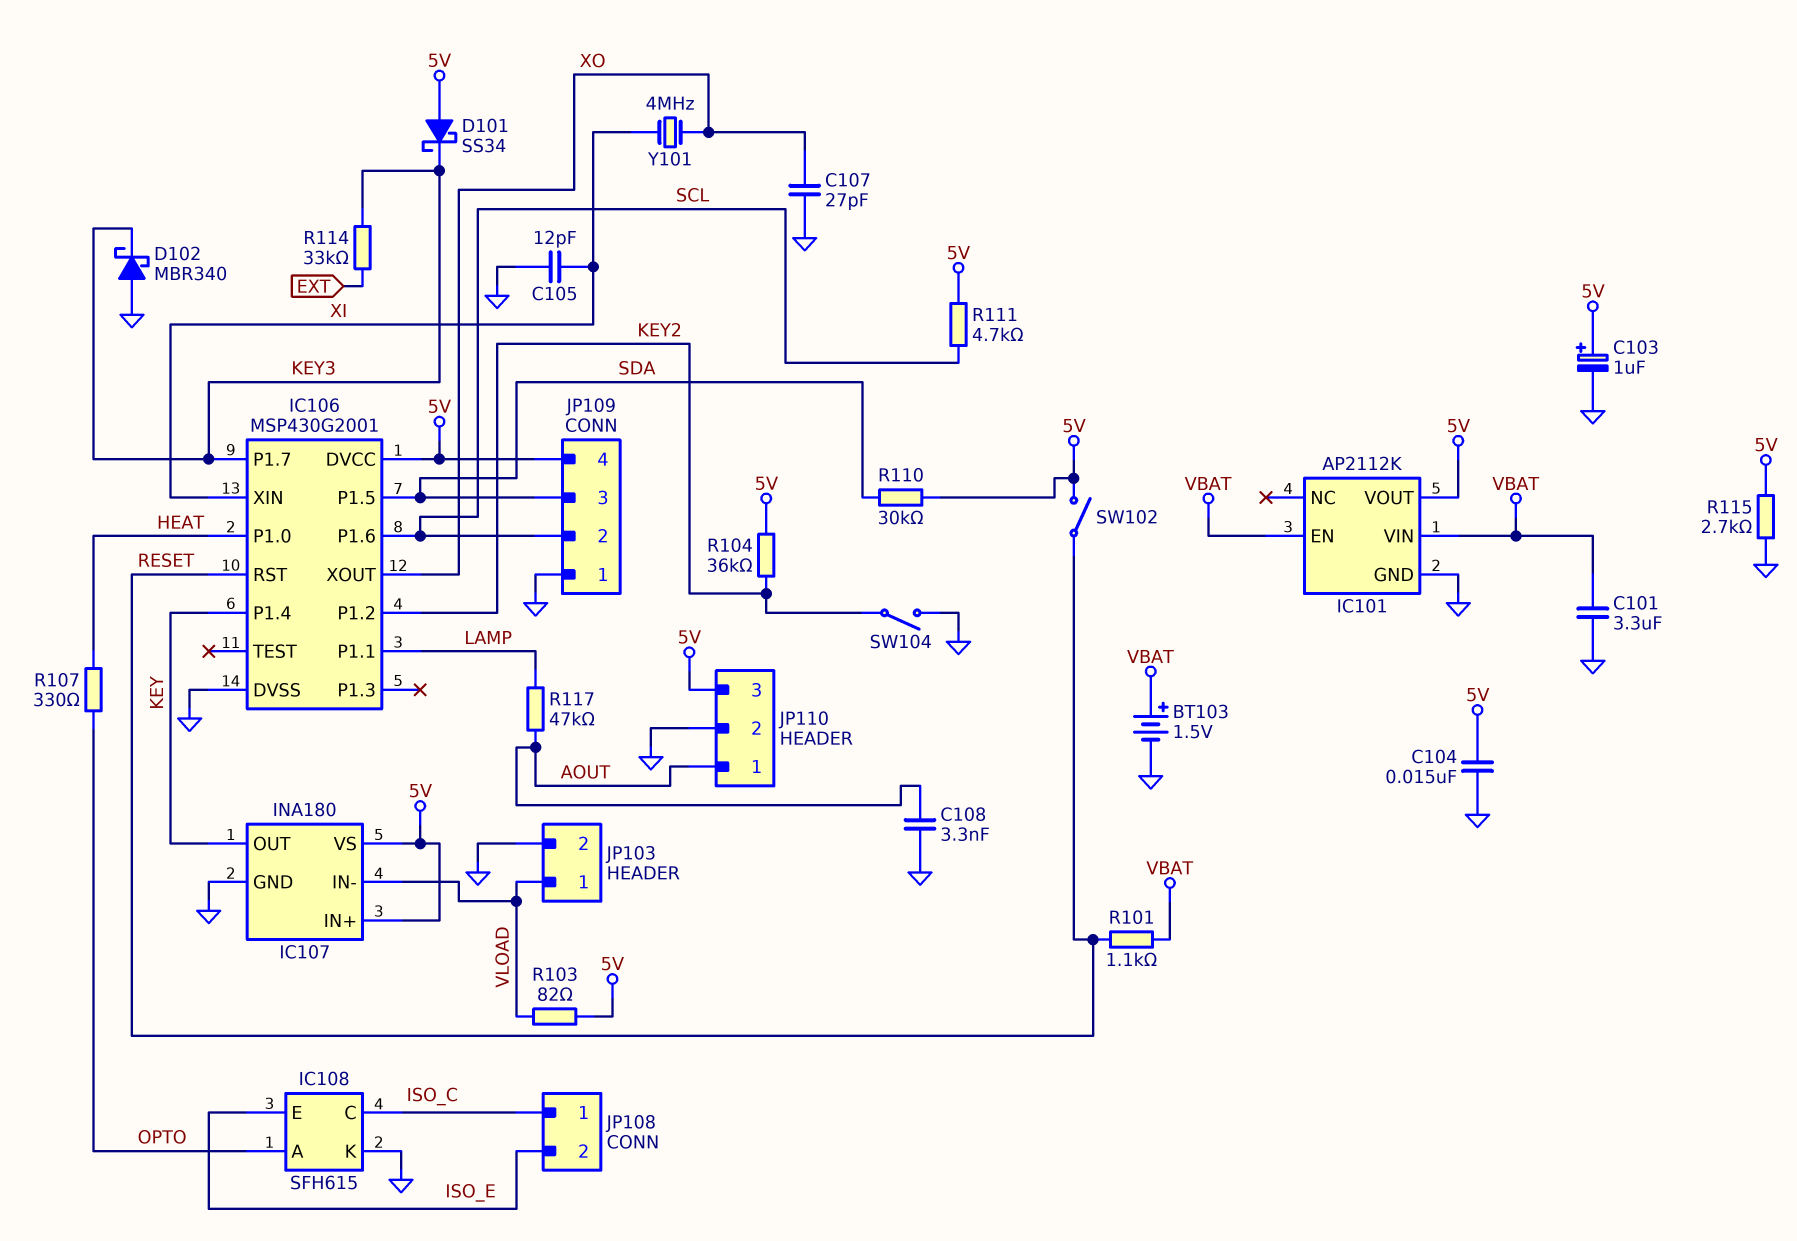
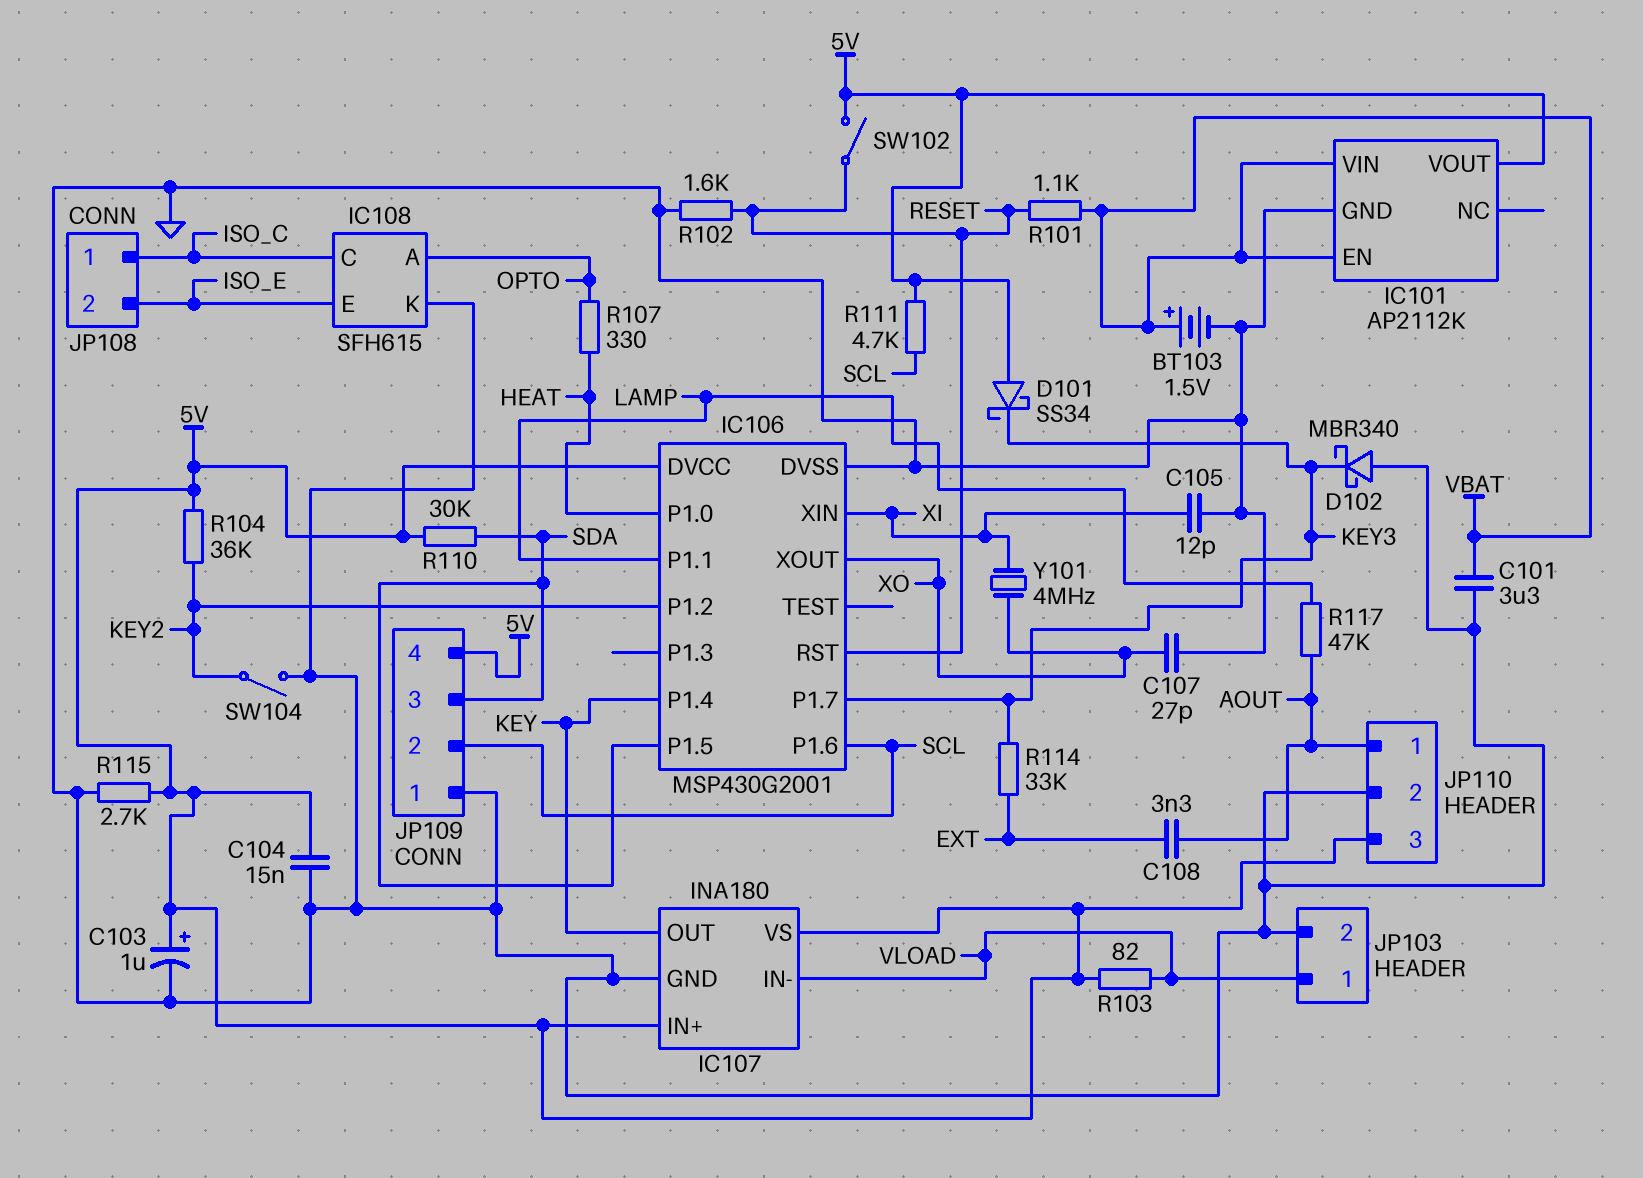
C108: 3.3nF (AOUT, GND) -> 3.3nF (AOUT, EXT)
R102: none -> 1.6k (GND, RESET)

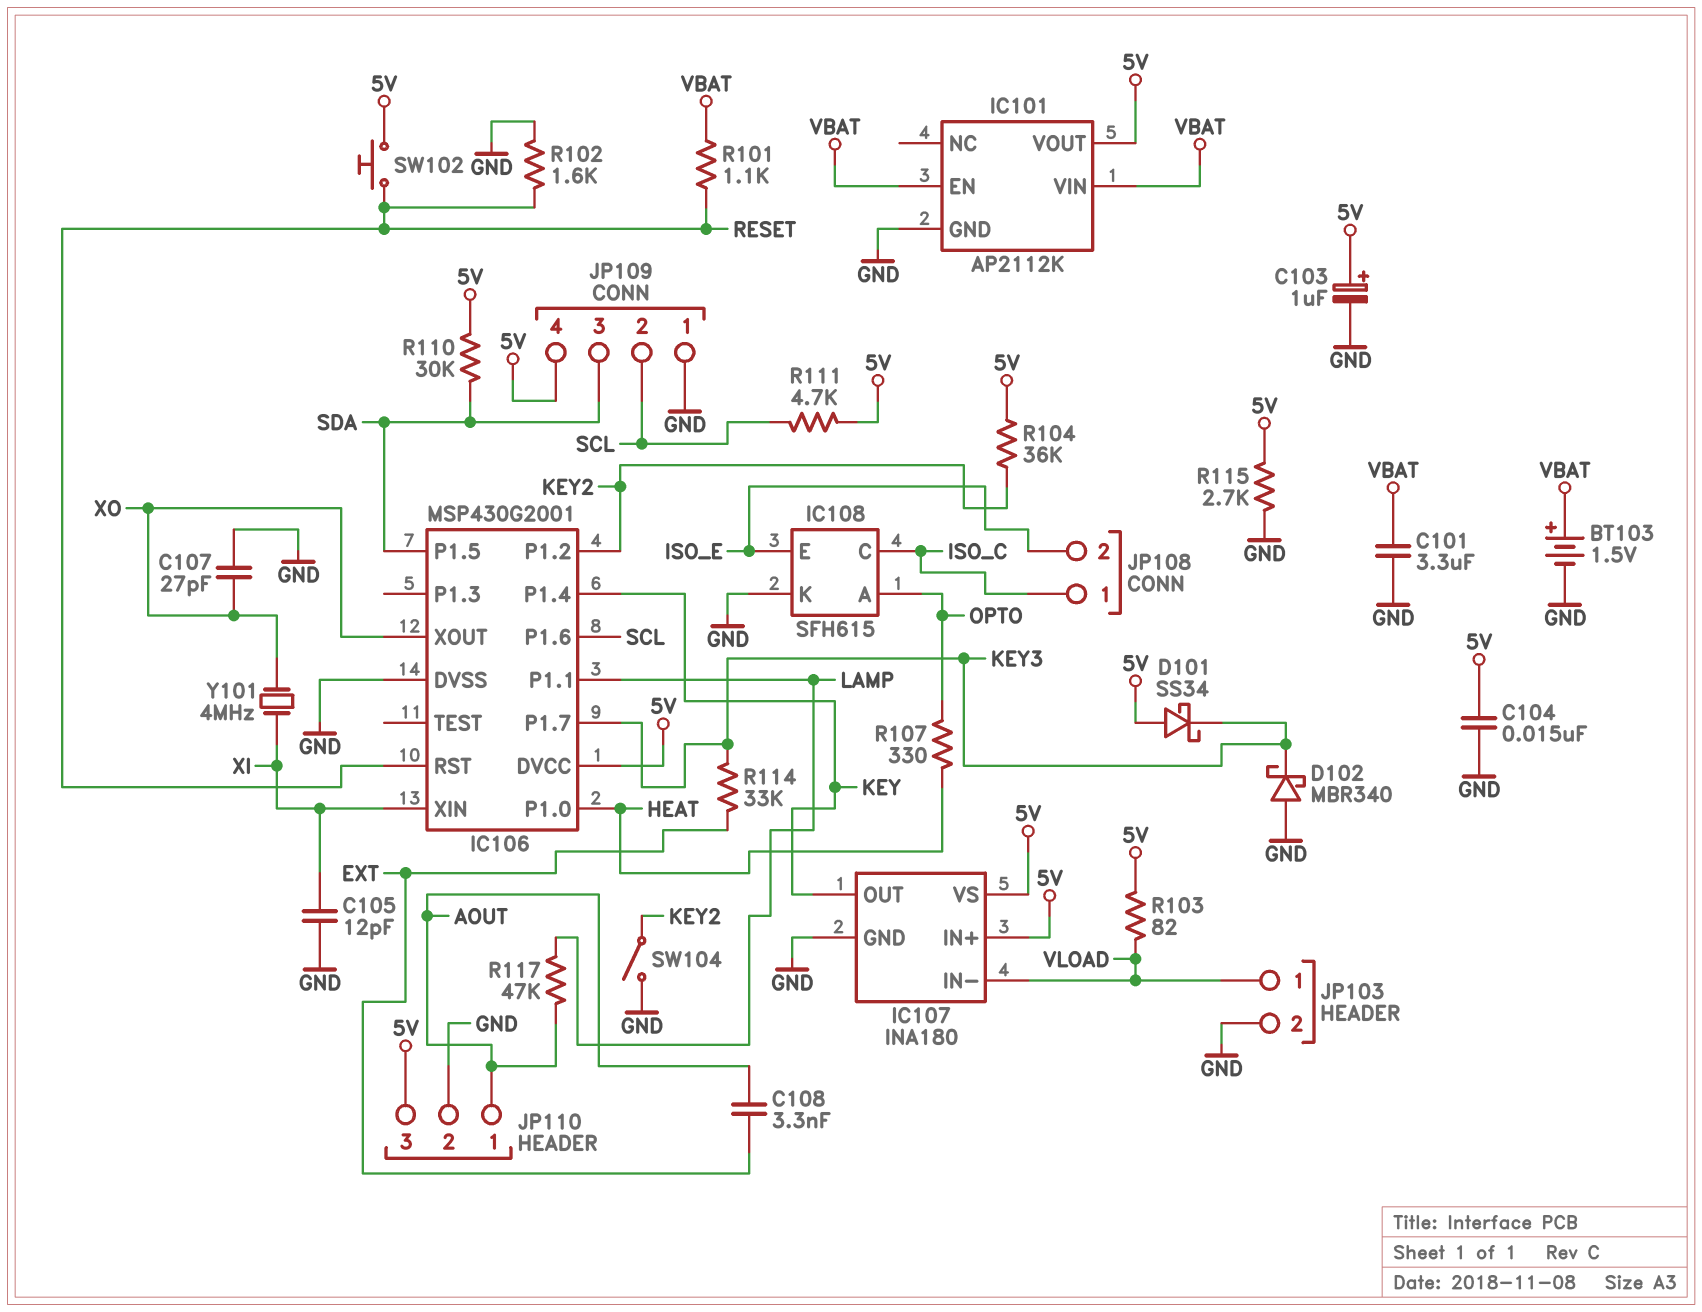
SW102: switch (5V, RESET) -> button (5V, RESET)

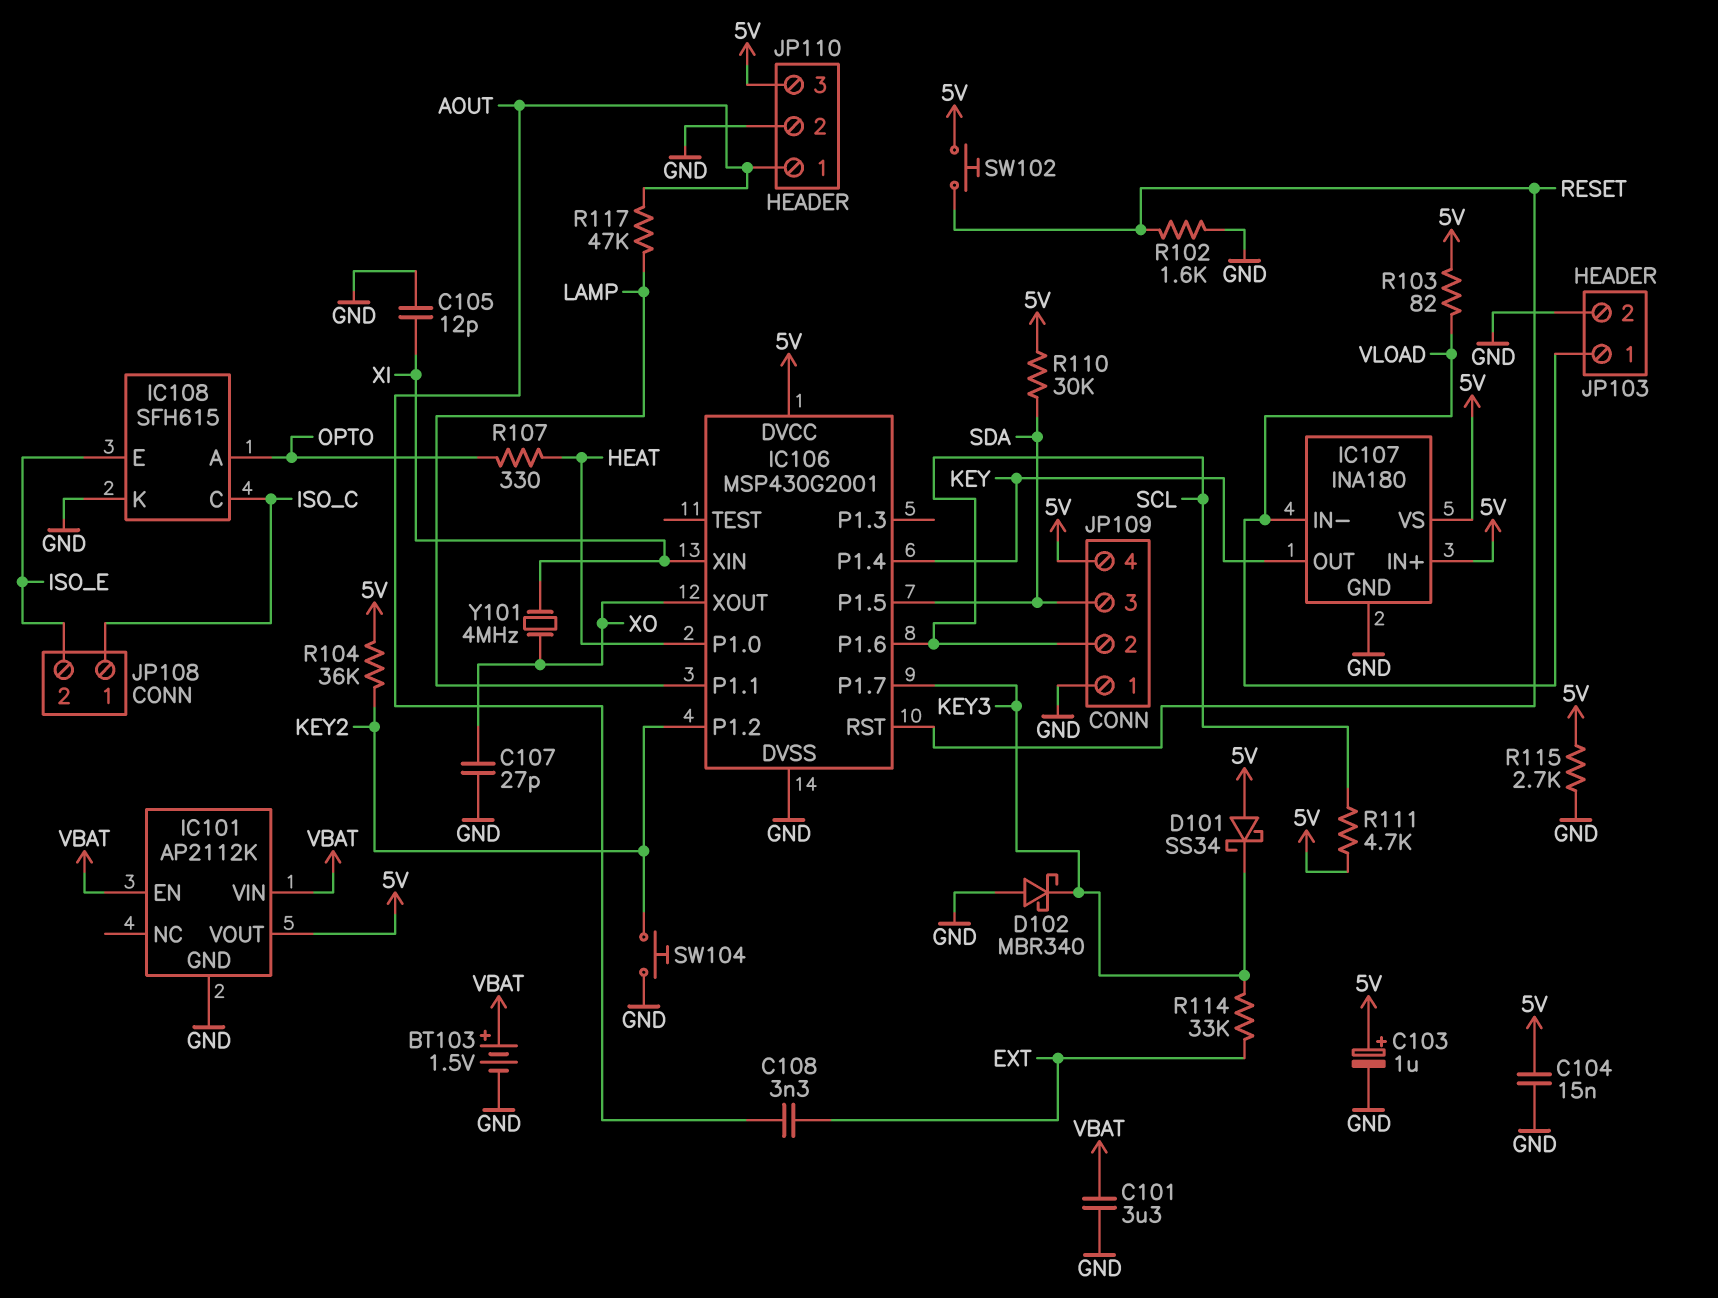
R101: 1.1k (RESET, VBAT) -> none
SW104: switch (GND, KEY2) -> button (GND, KEY2)

